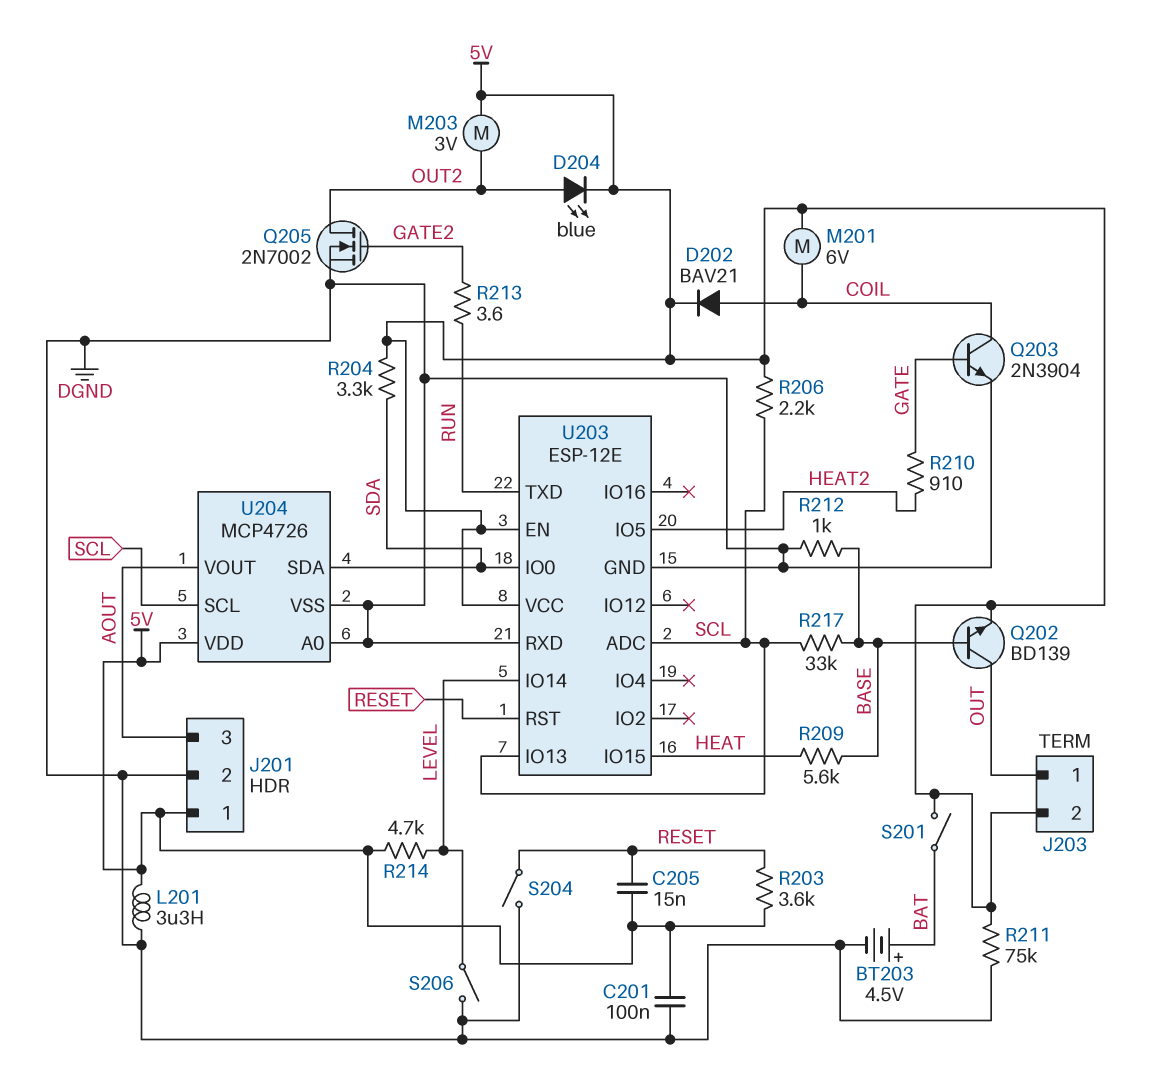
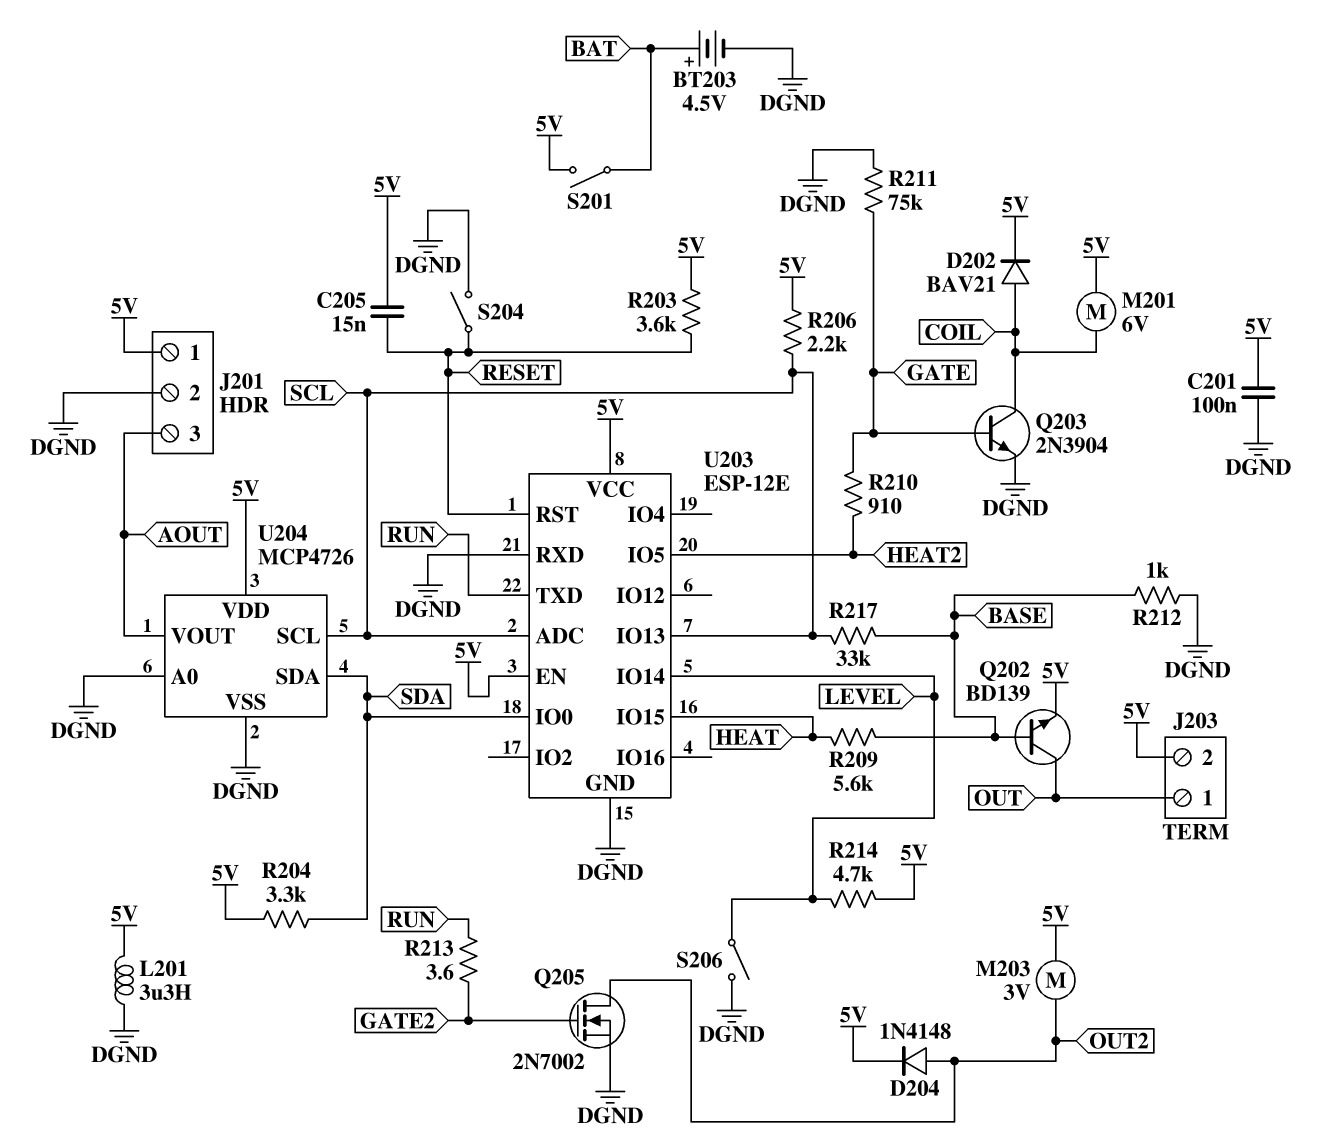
D204: LED blue (A OUT2, K 5V) -> diode 1N4148 (A OUT2, K 5V)
R211: 75k (5V, DGND) -> 75k (DGND, GATE)

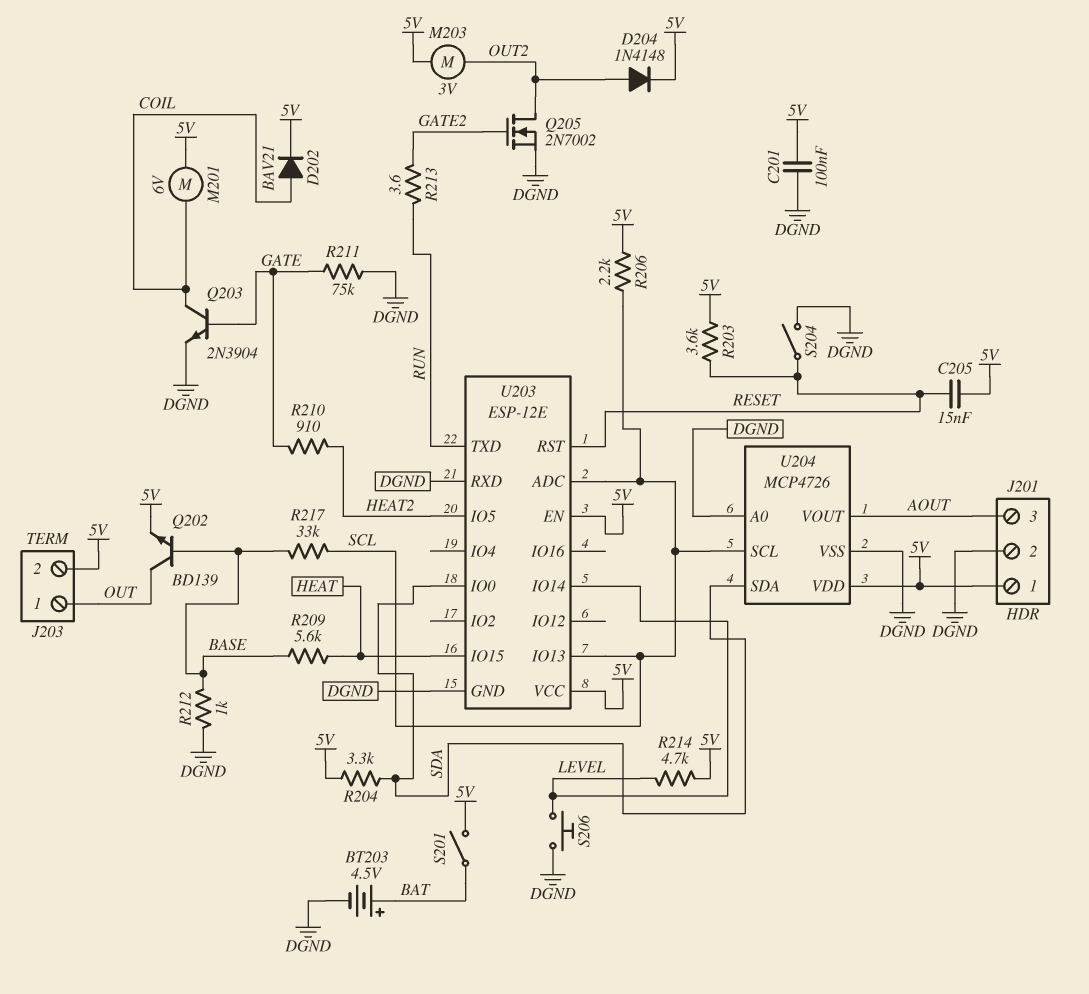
L201: 3.3uH (5V, DGND) -> none
S206: switch (DGND, LEVEL) -> button (DGND, LEVEL)

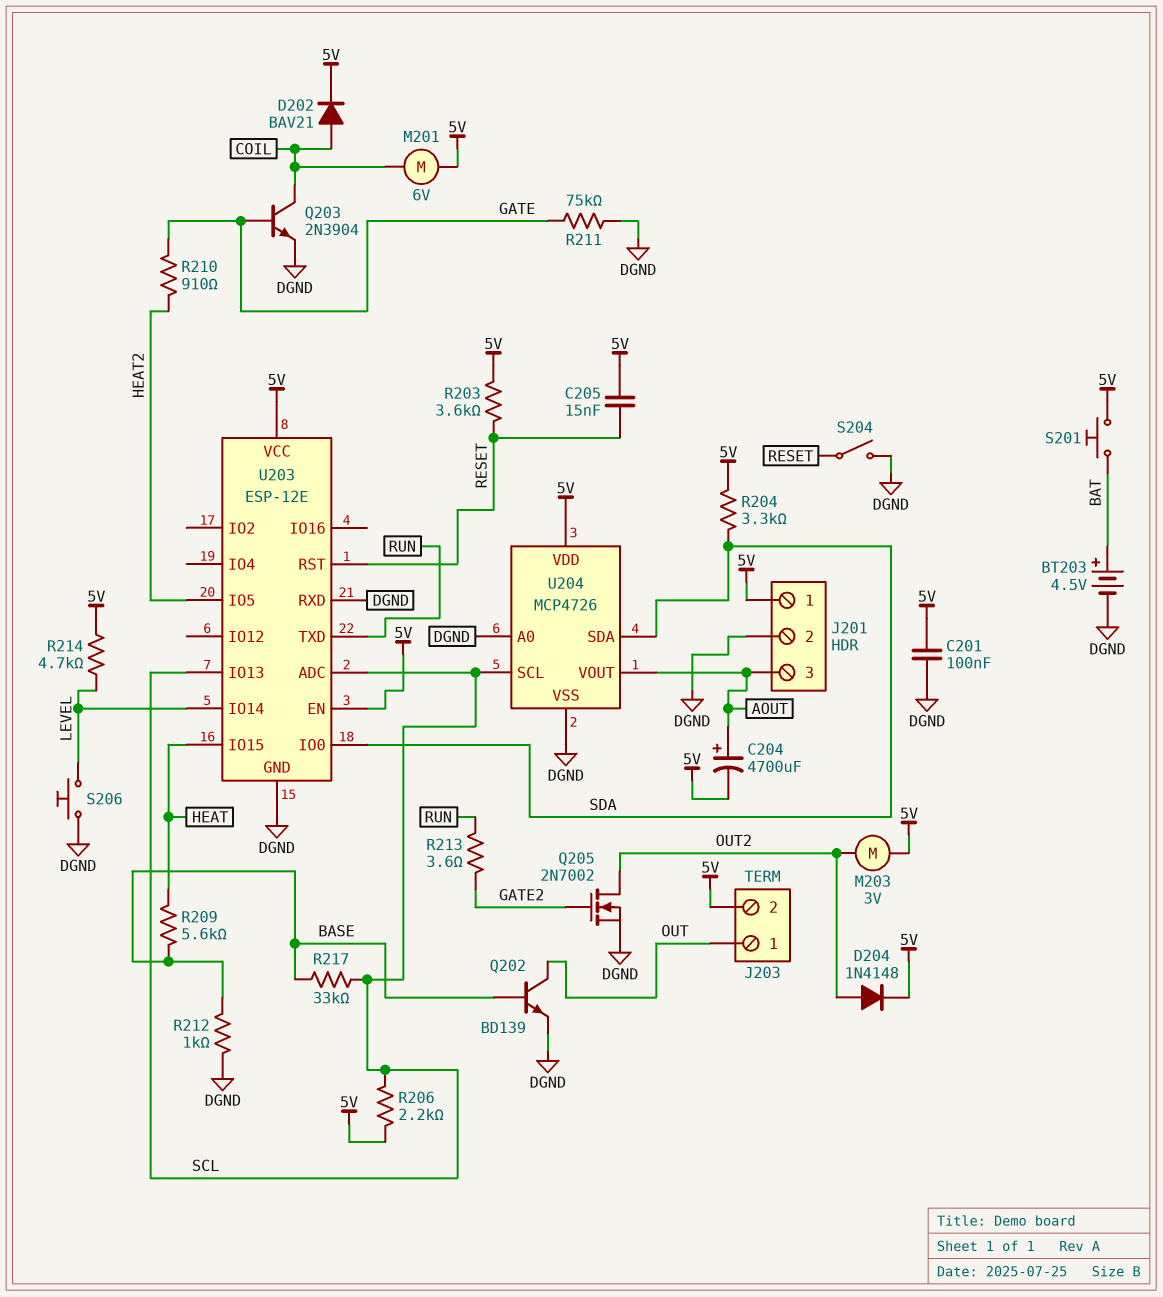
C204: none -> 4700uF (plus AOUT, minus 5V)
Q202: NPN BD139 (B BASE, C OUT, E 5V) -> NPN BD139 (B BASE, C OUT, E DGND)
S201: switch (5V, BAT) -> button (5V, BAT)

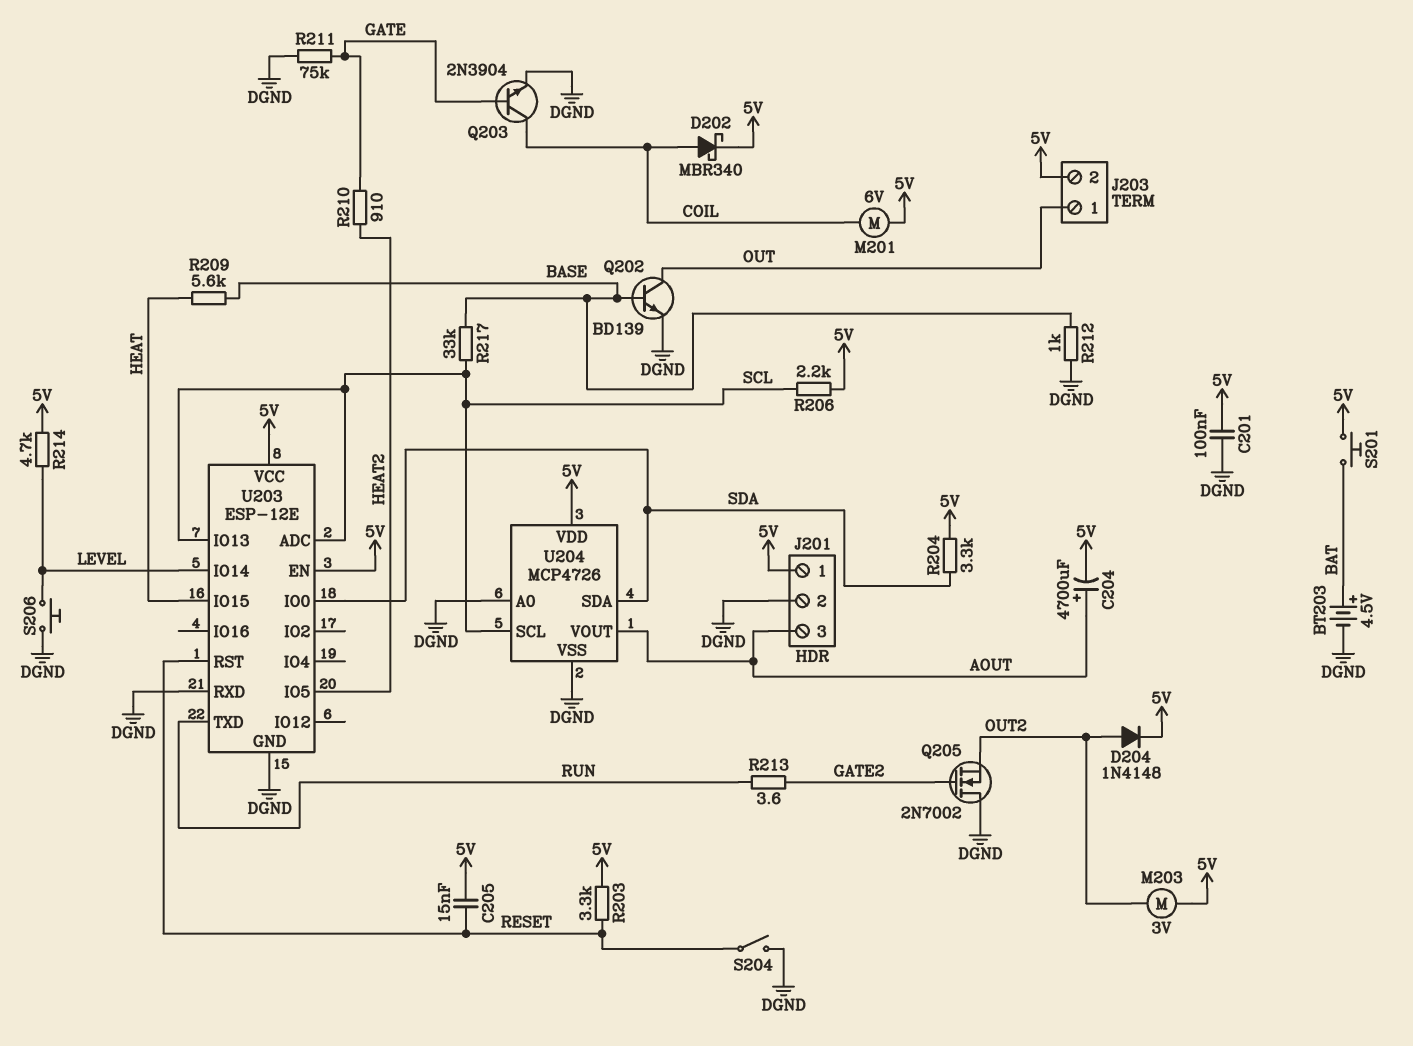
D202: diode BAV21 (A COIL, K 5V) -> schottky MBR340 (A COIL, K 5V)
Q205: NMOS 2N7002 (G GATE2, D OUT2, S DGND) -> NMOS 2N7002 (G GATE2, D DGND, S OUT2)
R203: 3.6k (5V, RESET) -> 3.3k (5V, RESET)

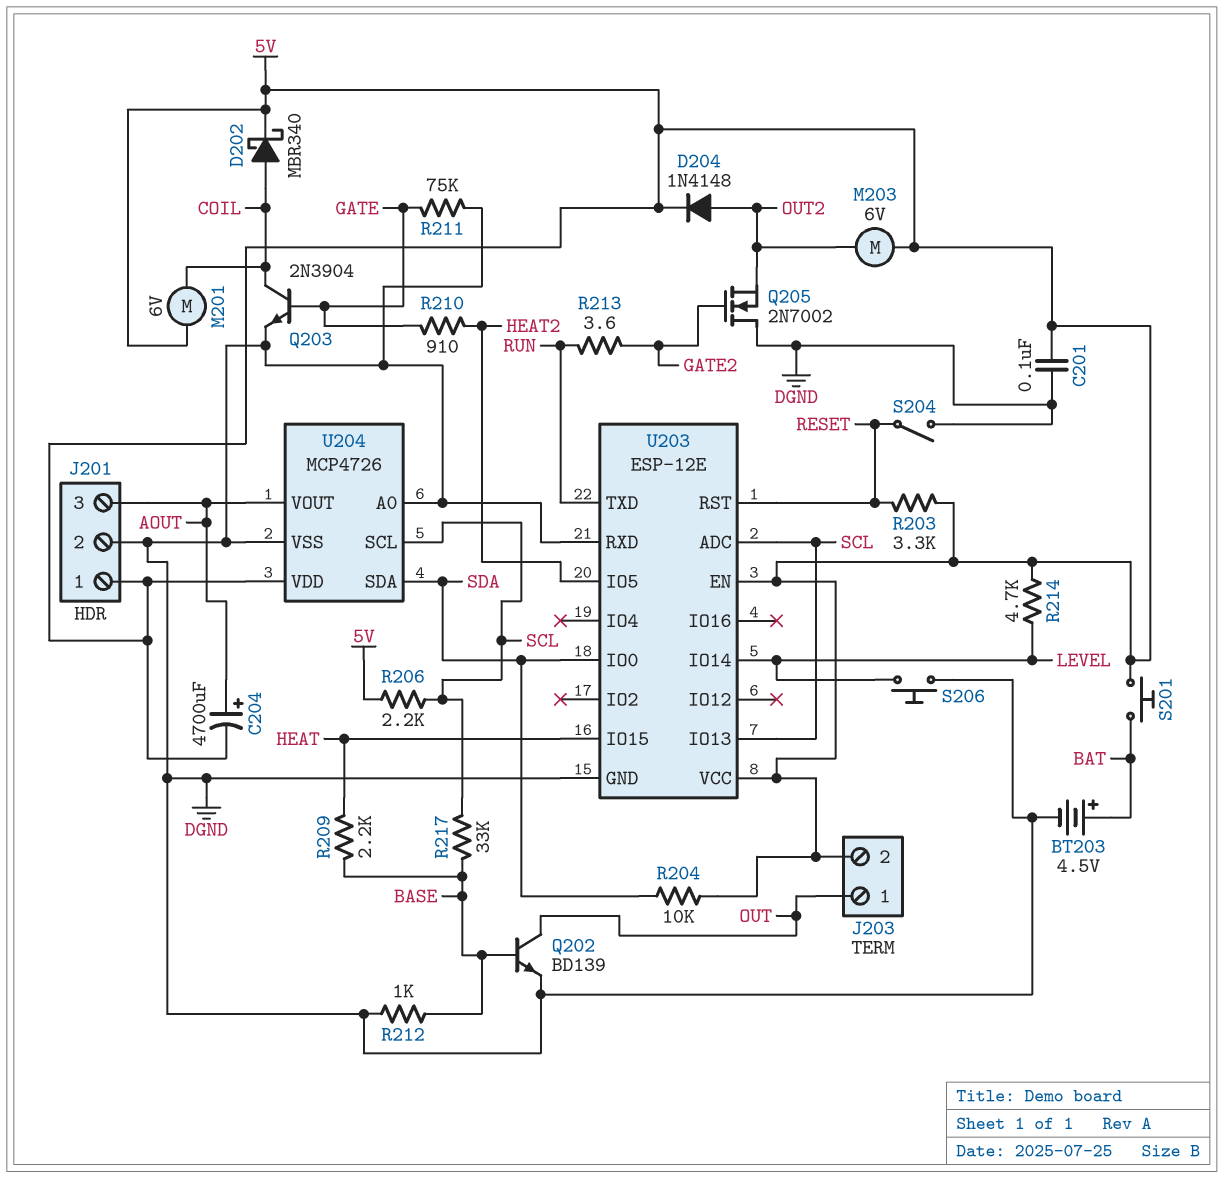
C205: 15nF (5V, RESET) -> none
M203: motor 3V (5V, OUT2) -> motor 6V (5V, OUT2)
R204: 3.3k (5V, SDA) -> 10k (5V, SDA)
R209: 5.6k (BASE, HEAT) -> 2.2k (BASE, HEAT)

